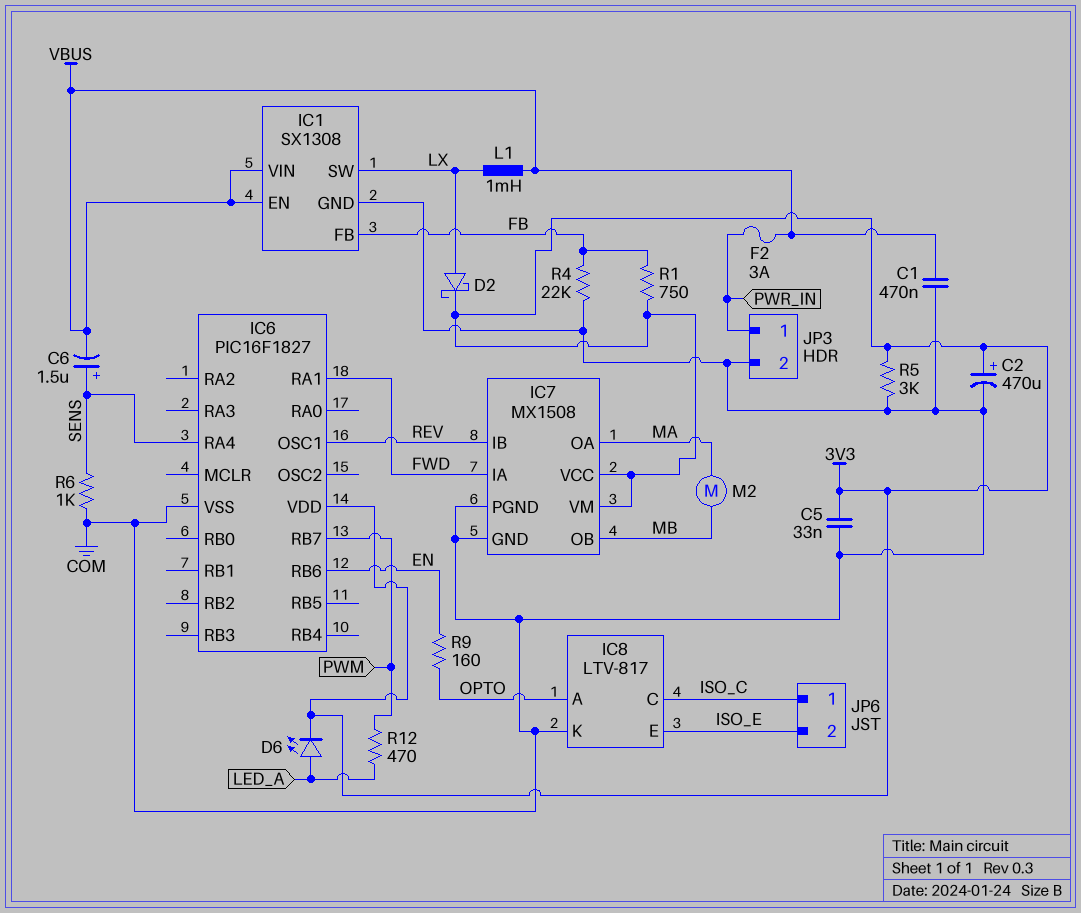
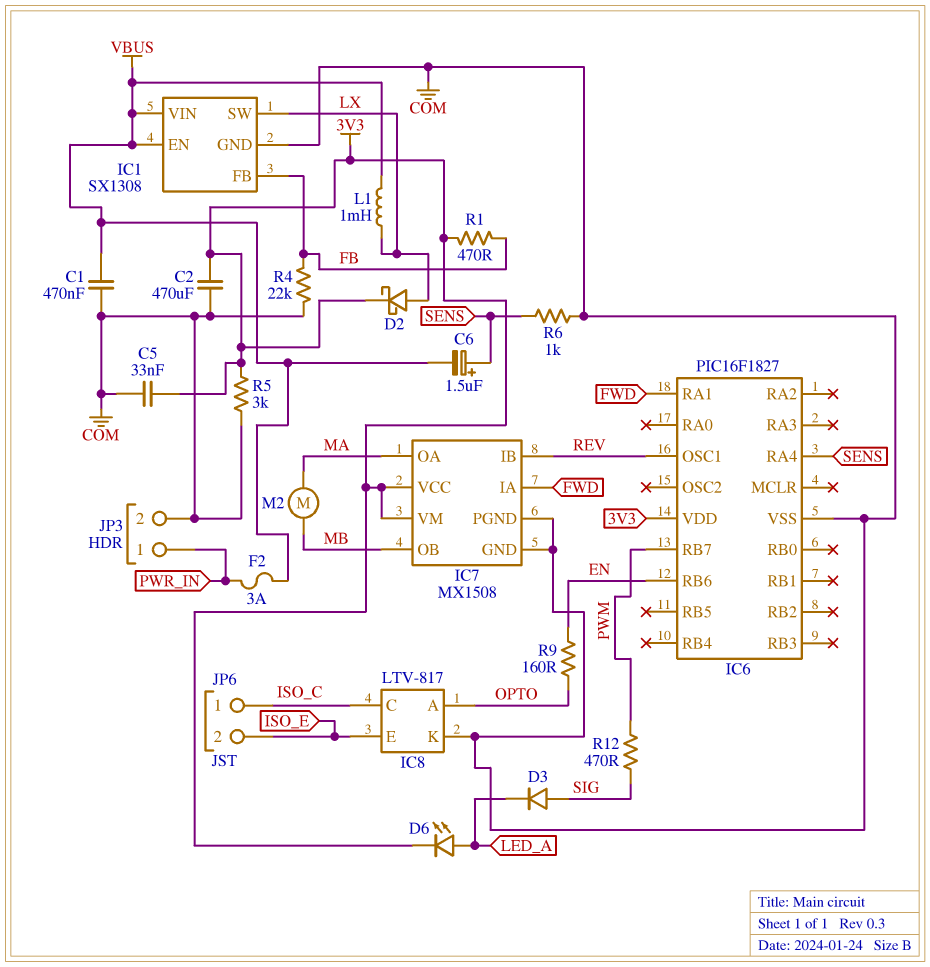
C2: 470uF (plus 3V3, minus COM) -> 470uF (3V3, COM)
D3: none -> diode (A SIG, K LED_A)
R1: 750 (3V3, FB) -> 470 (3V3, FB)
R12: 470 (LED_A, PWM) -> 470 (PWM, SIG)

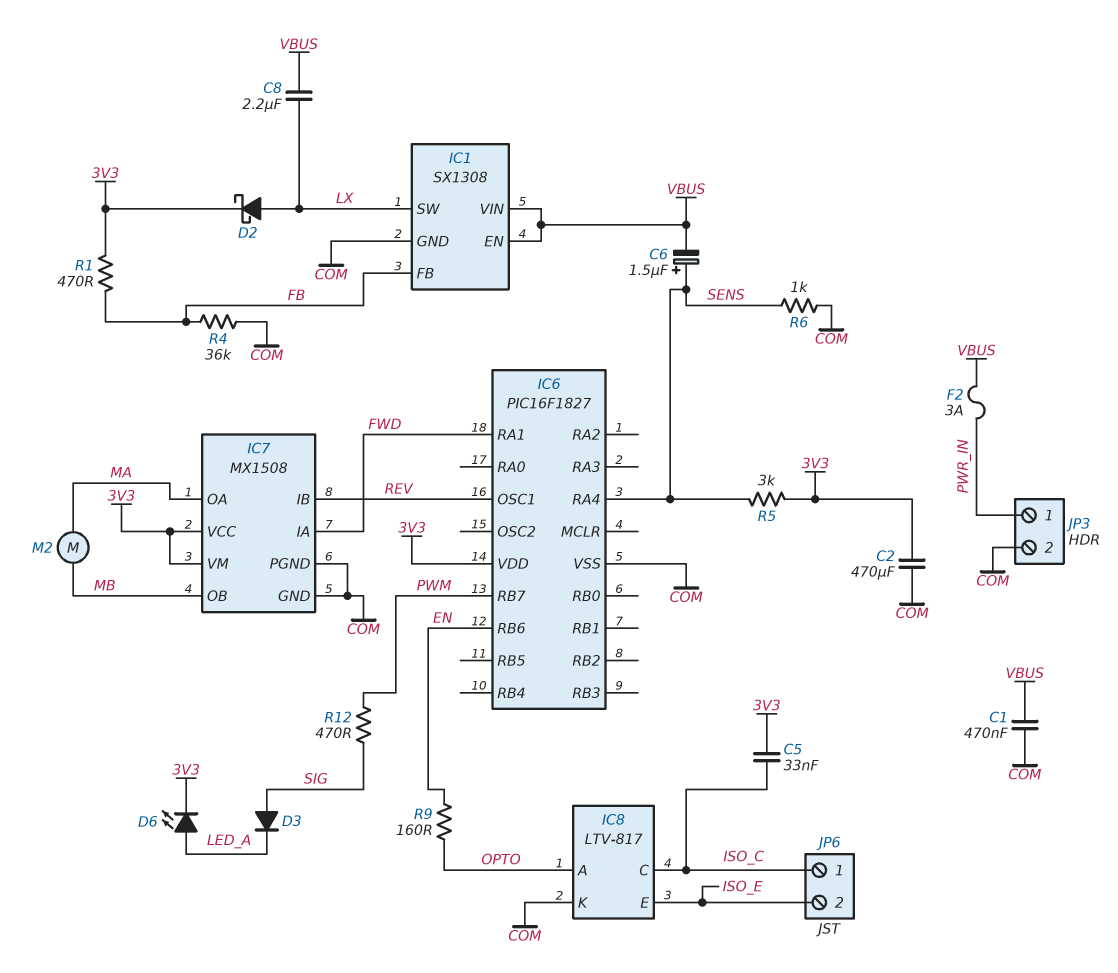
C5: 33nF (3V3, COM) -> 33nF (3V3, ISO_C)
C8: none -> 2.2uF (LX, VBUS)
L1: 1mH (LX, VBUS) -> none
R4: 22k (COM, FB) -> 36k (COM, FB)
R5: 3k (3V3, COM) -> 3k (3V3, SENS)

